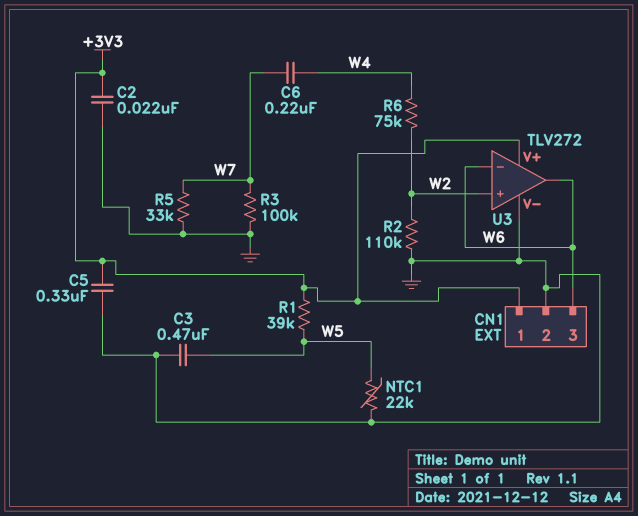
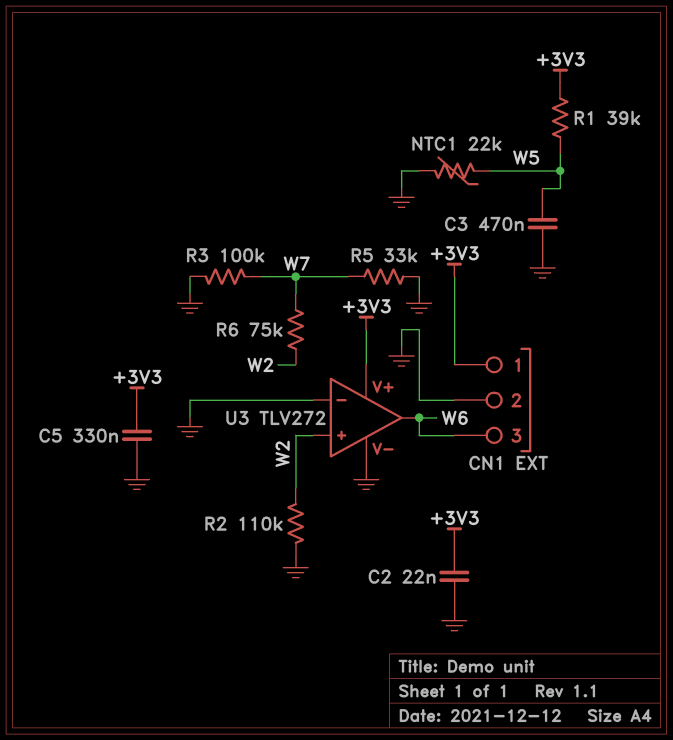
C6: 220nF (W4, W7) -> none
R6: 75k (W2, W4) -> 75k (W2, W7)
U3 pin in-: W6 -> GND

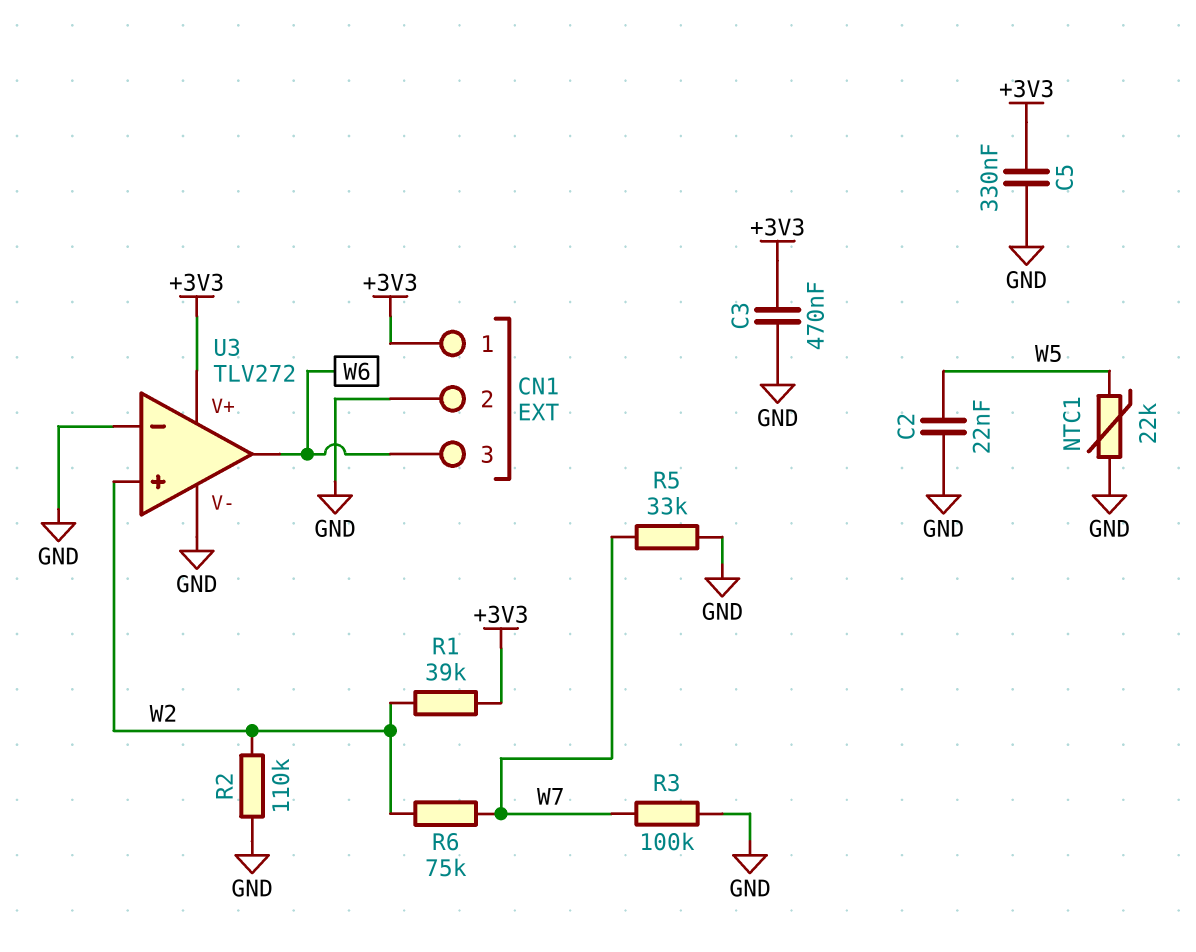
C2: 22nF (+3V3, GND) -> 22nF (GND, W5)
C3: 470nF (GND, W5) -> 470nF (+3V3, GND)
R1: 39k (+3V3, W5) -> 39k (+3V3, W2)

